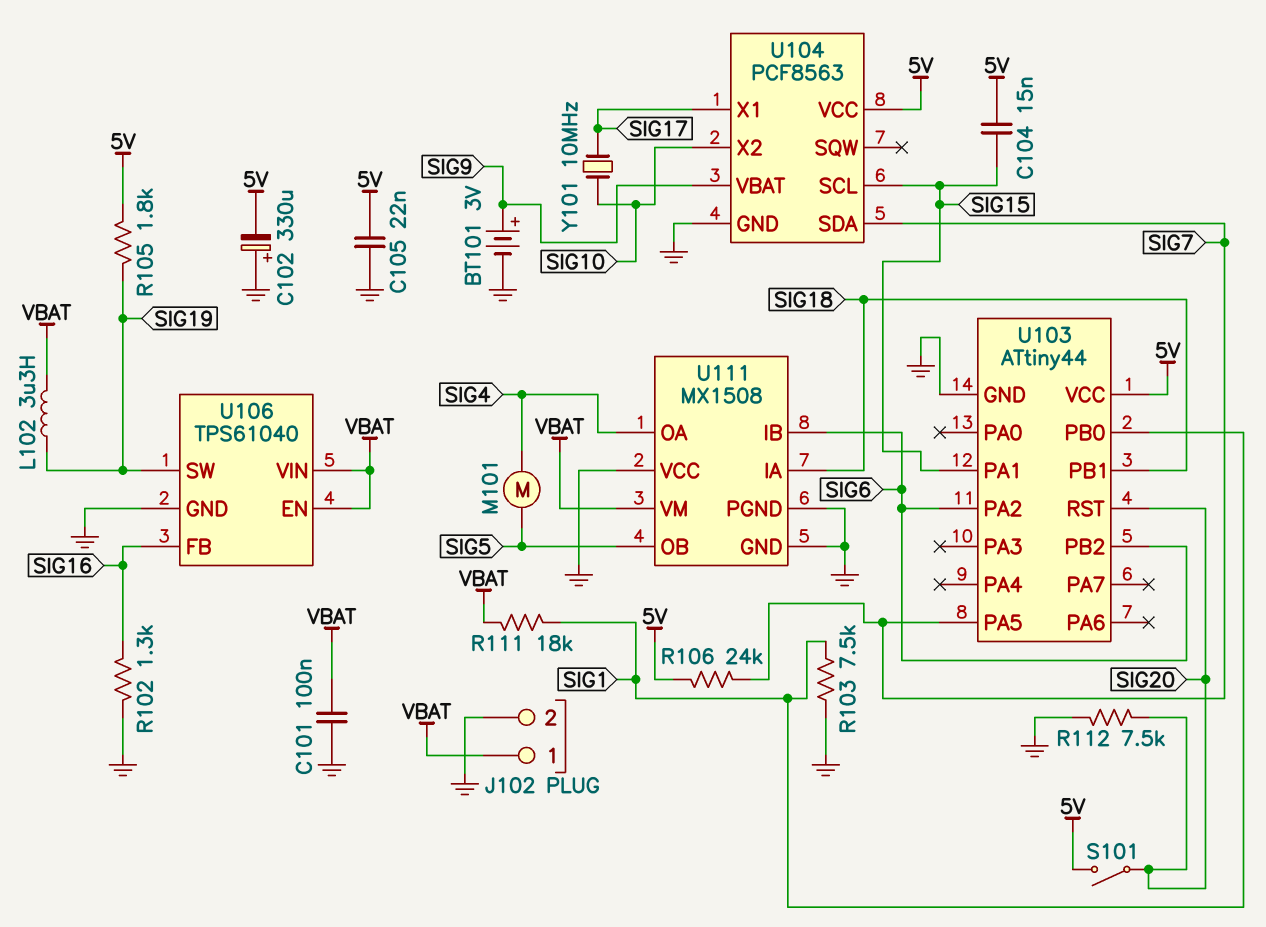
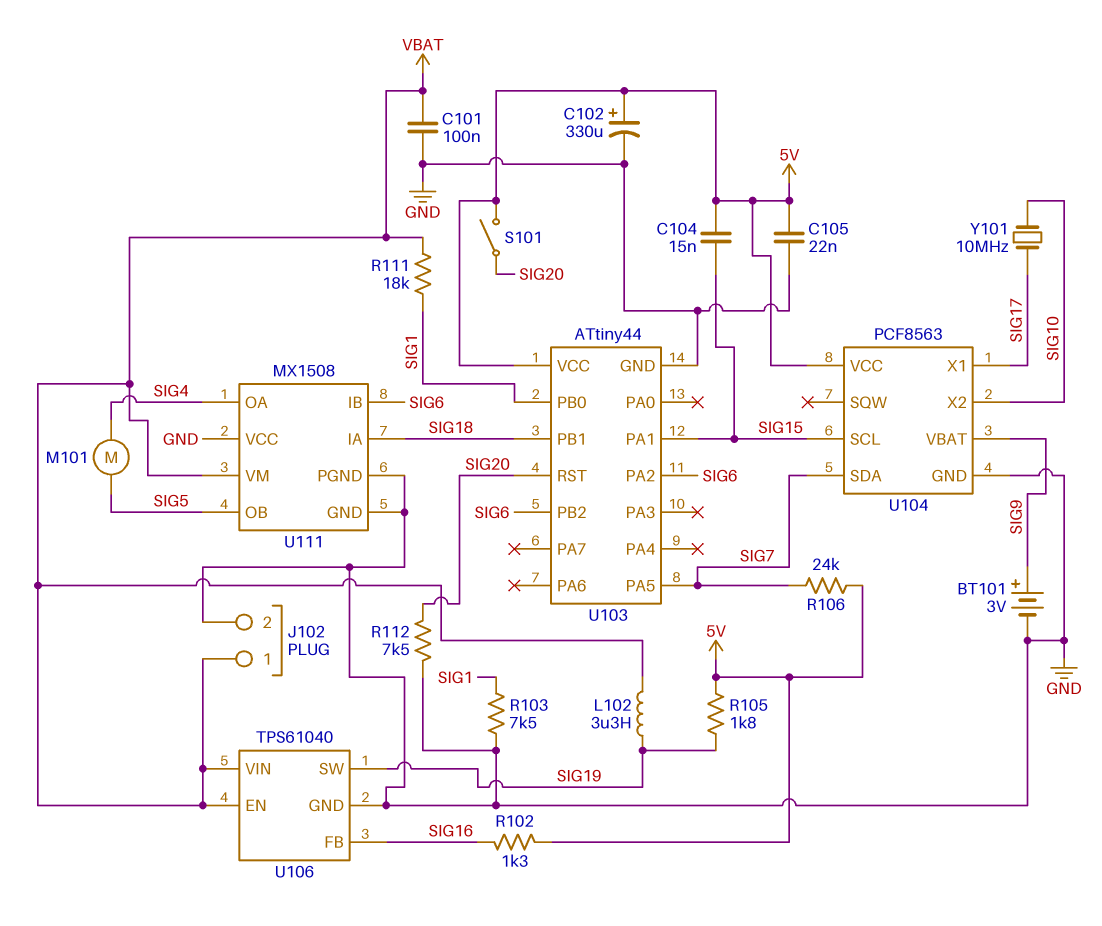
C102: 330uF (plus GND, minus 5V) -> 330uF (plus 5V, minus GND)
R102: 1.3k (GND, SIG16) -> 1.3k (5V, SIG16)

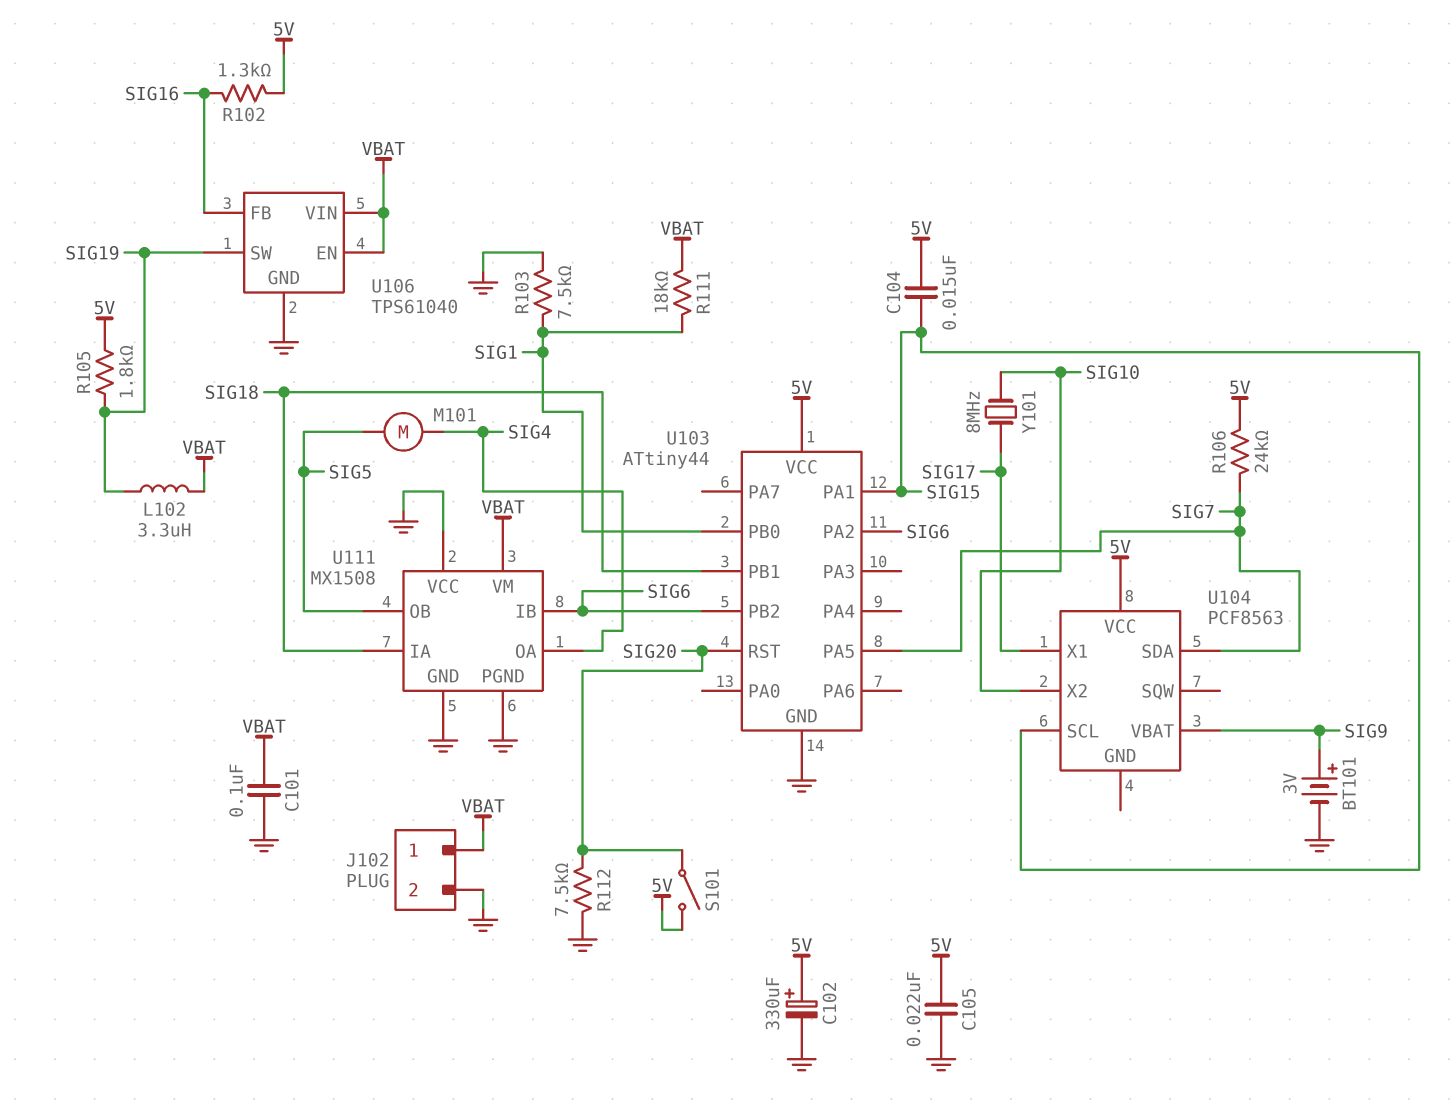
U104 pin GND: GND -> none
Y101: 10MHz (SIG10, SIG17) -> 8MHz (SIG10, SIG17)

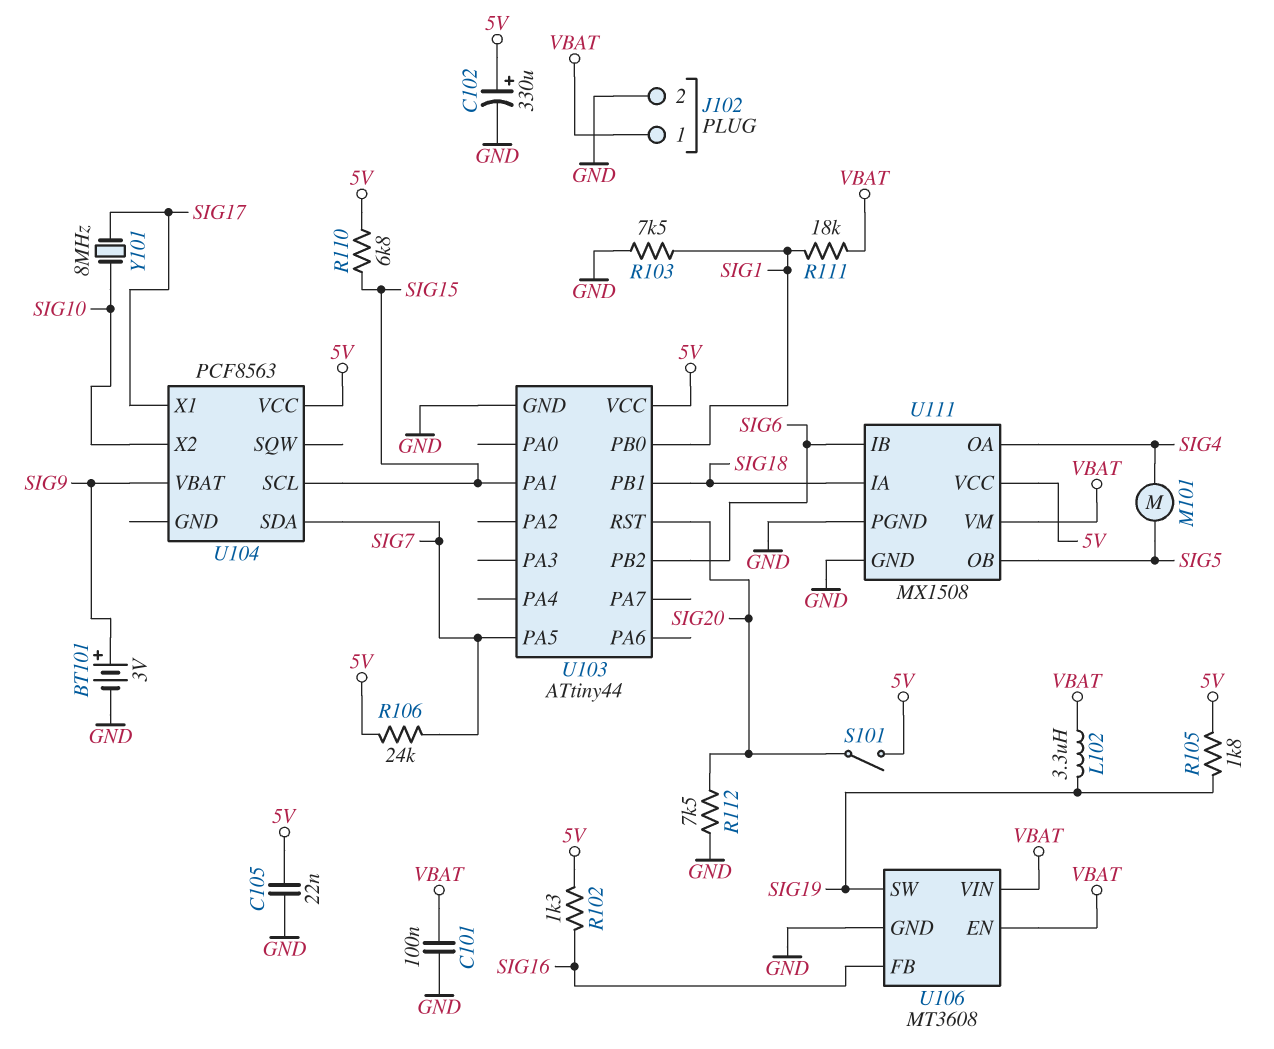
C104: 15nF (5V, SIG15) -> none
R110: none -> 6.8k (5V, SIG15)
U103 pin PA2: SIG6 -> none
U106: TPS61040 -> MT3608
U111 pin VCC: GND -> 5V

